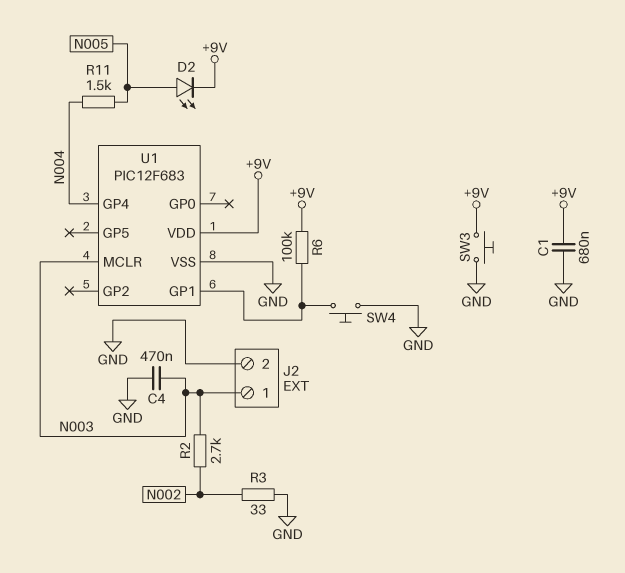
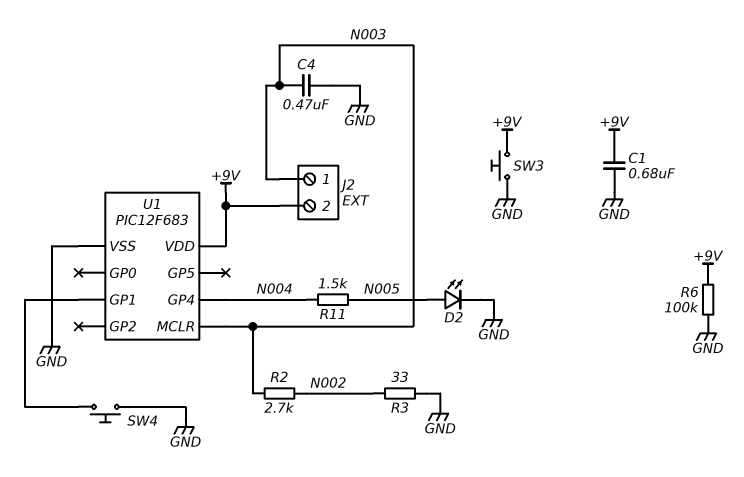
D2: LED (A N005, K +9V) -> LED (A N005, K GND)
J2 pin 2: GND -> +9V
R6: 100k (+9V, U1/GP1) -> 100k (+9V, GND)

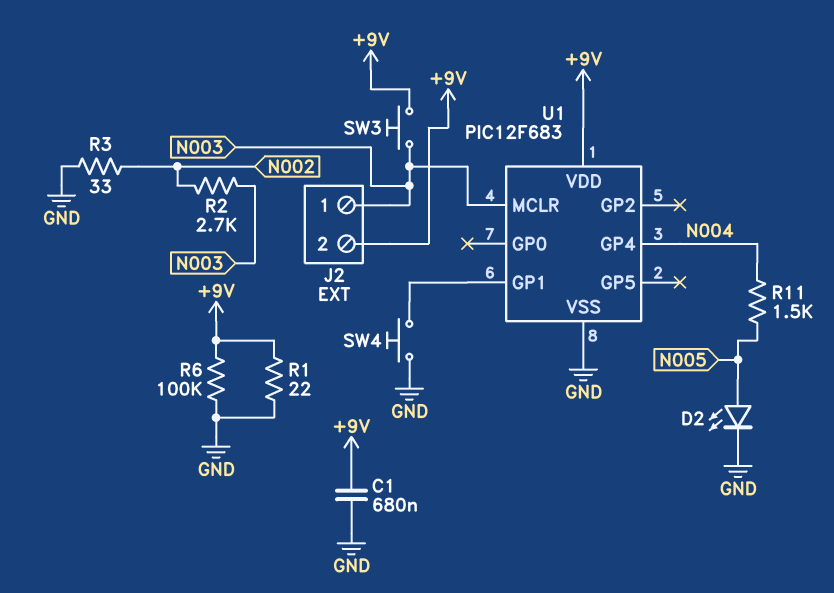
C4: 470nF (GND, N003) -> none
R1: none -> 22 (+9V, GND)
SW3: button (+9V, GND) -> button (+9V, N003)

